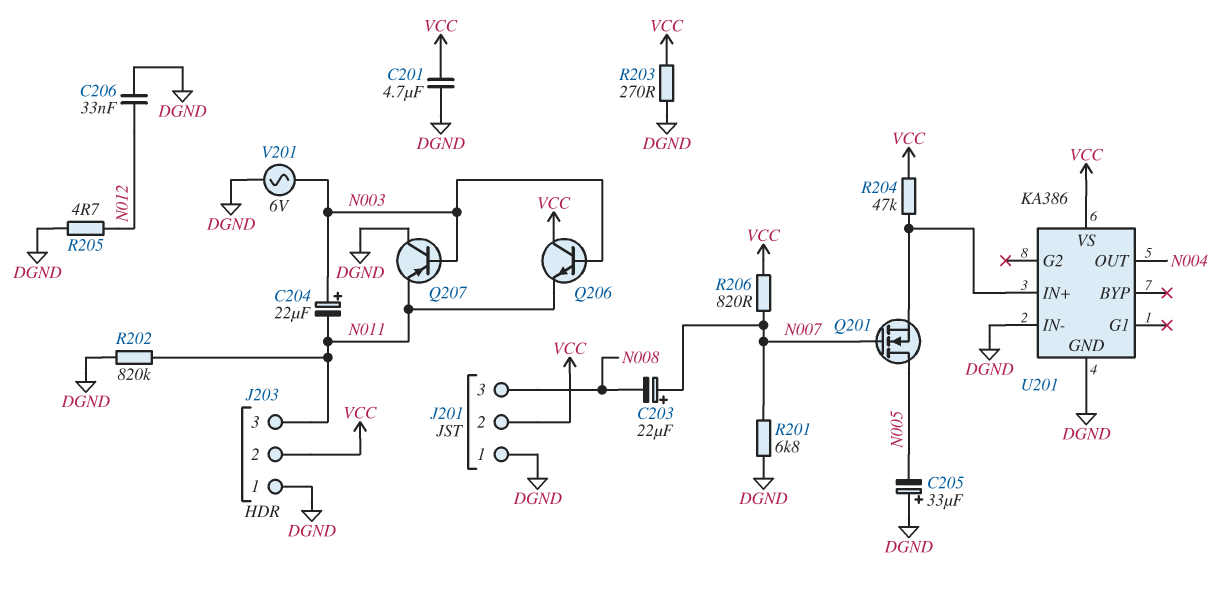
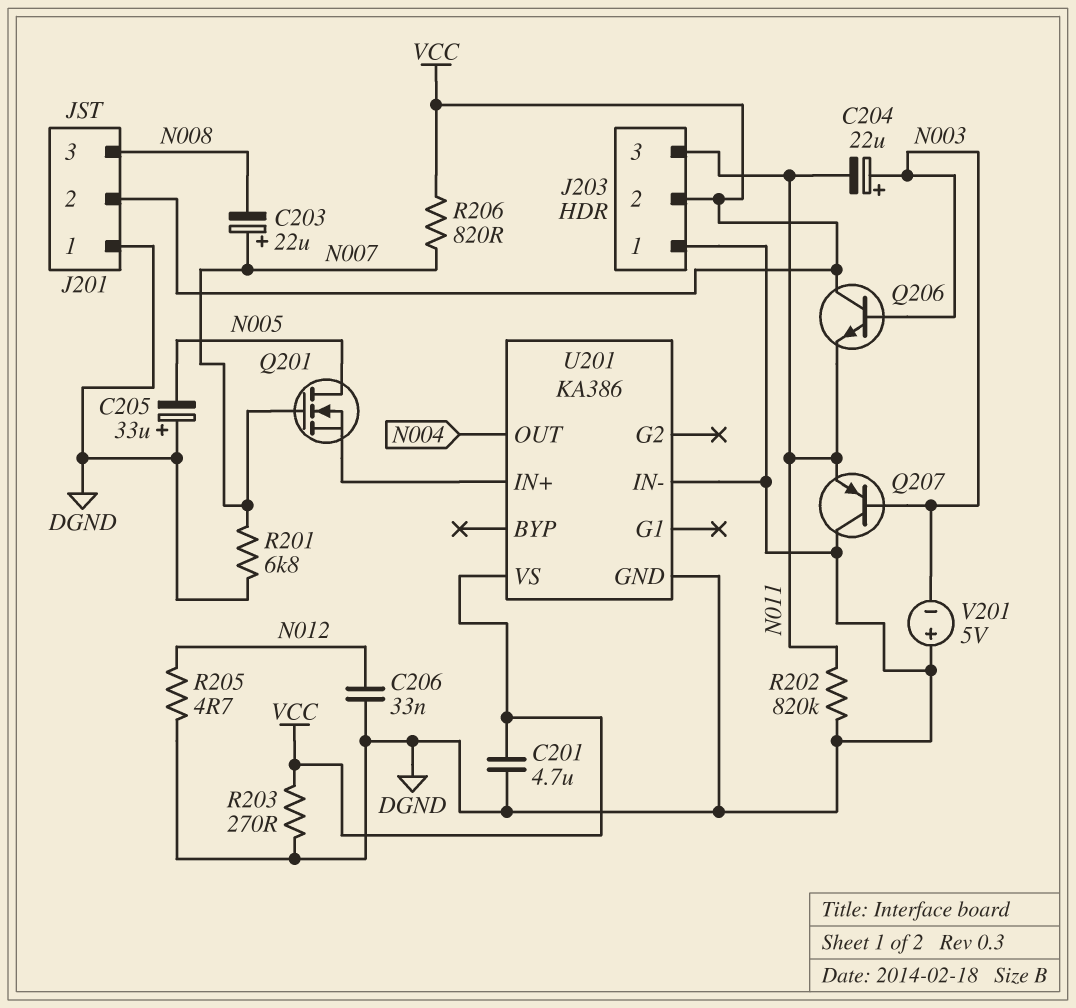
R204: 47k (U201/IN+, VCC) -> none
V201: AC 6V (DGND, N003) -> 5V (plus DGND, minus N003)

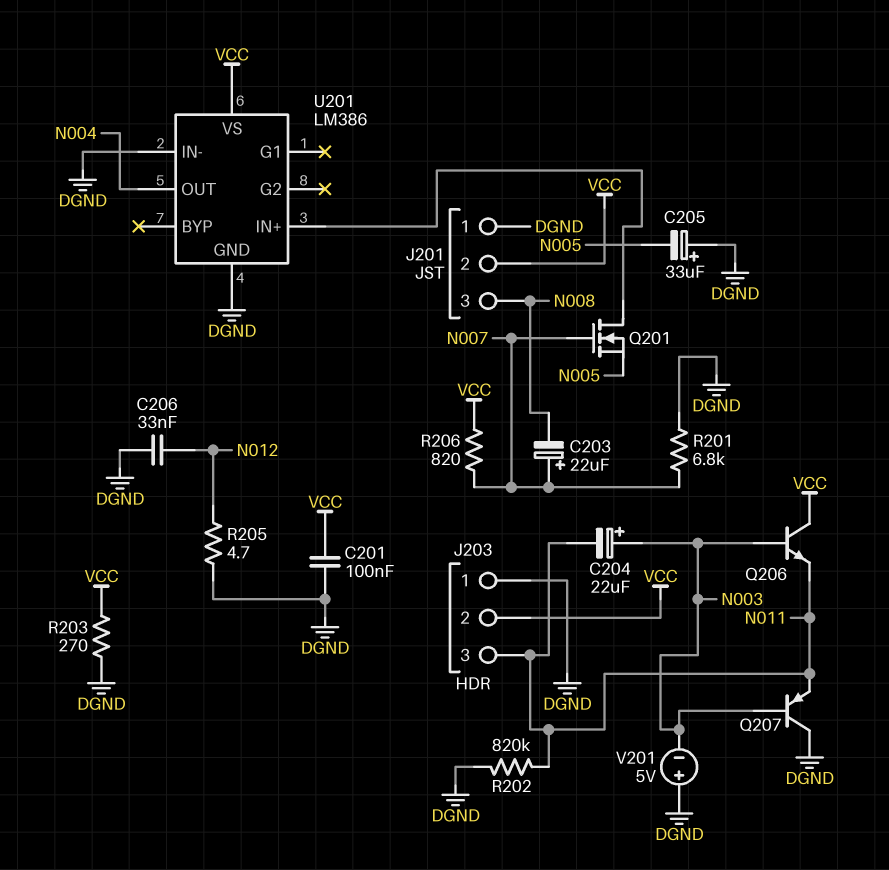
C201: 4.7uF (DGND, VCC) -> 100nF (DGND, VCC)
Q201: NMOS (G N007, D N005, S U201/IN+) -> NMOS (G N007, D U201/IN+, S N005)
U201: KA386 -> LM386

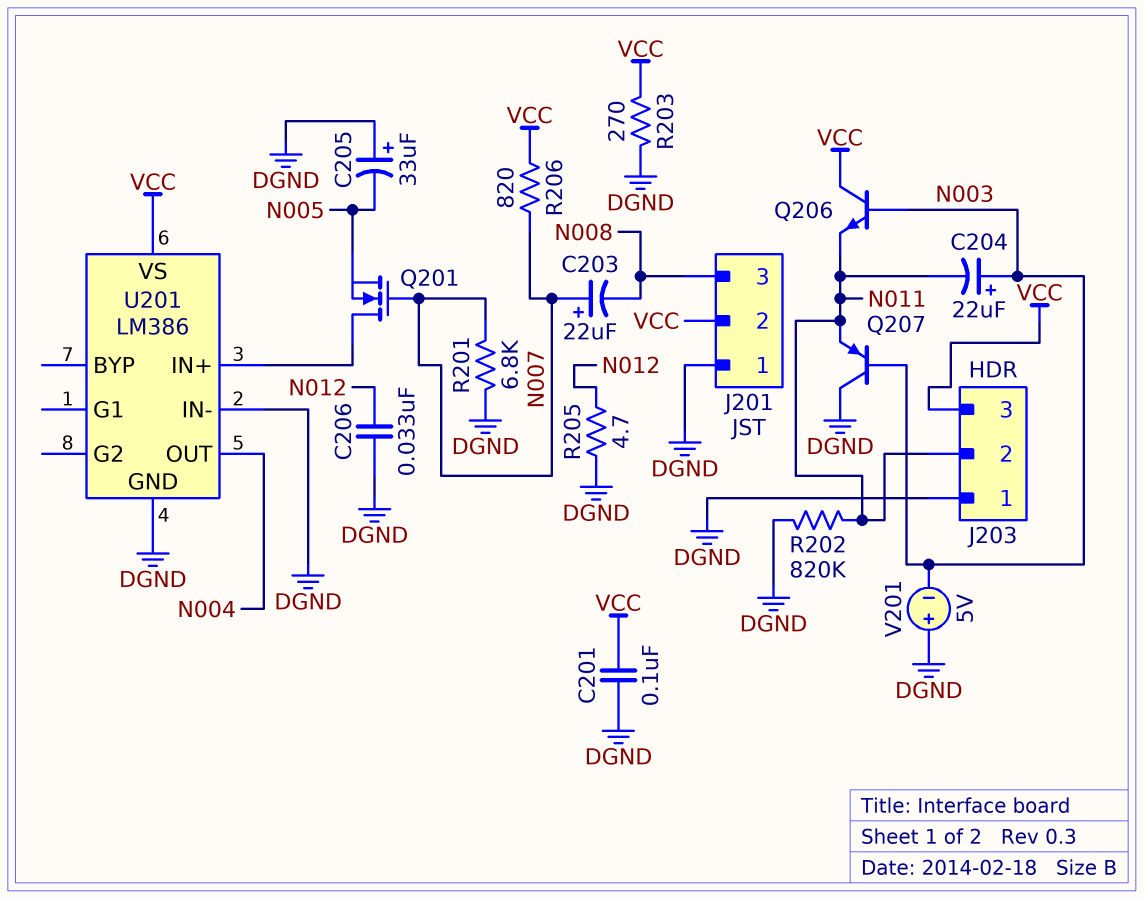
J203 pin 2: VCC -> N011
J203 pin 3: N011 -> VCC

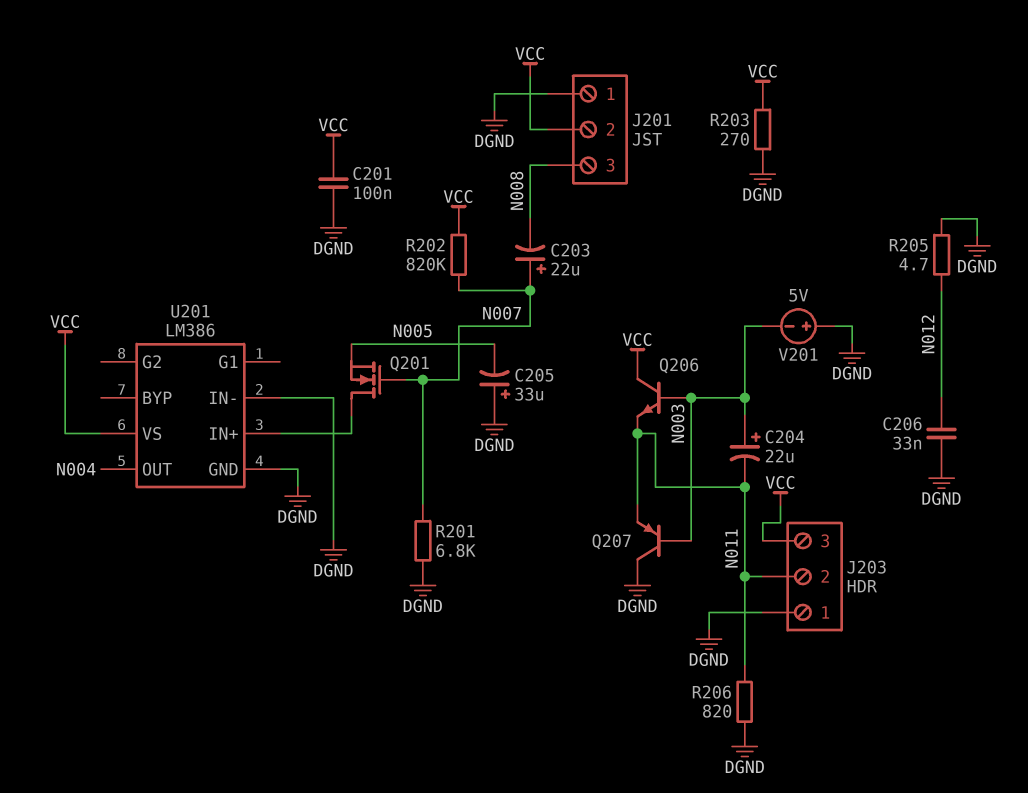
R202: 820k (DGND, N011) -> 820k (N007, VCC)
R206: 820 (N007, VCC) -> 820 (DGND, N011)

